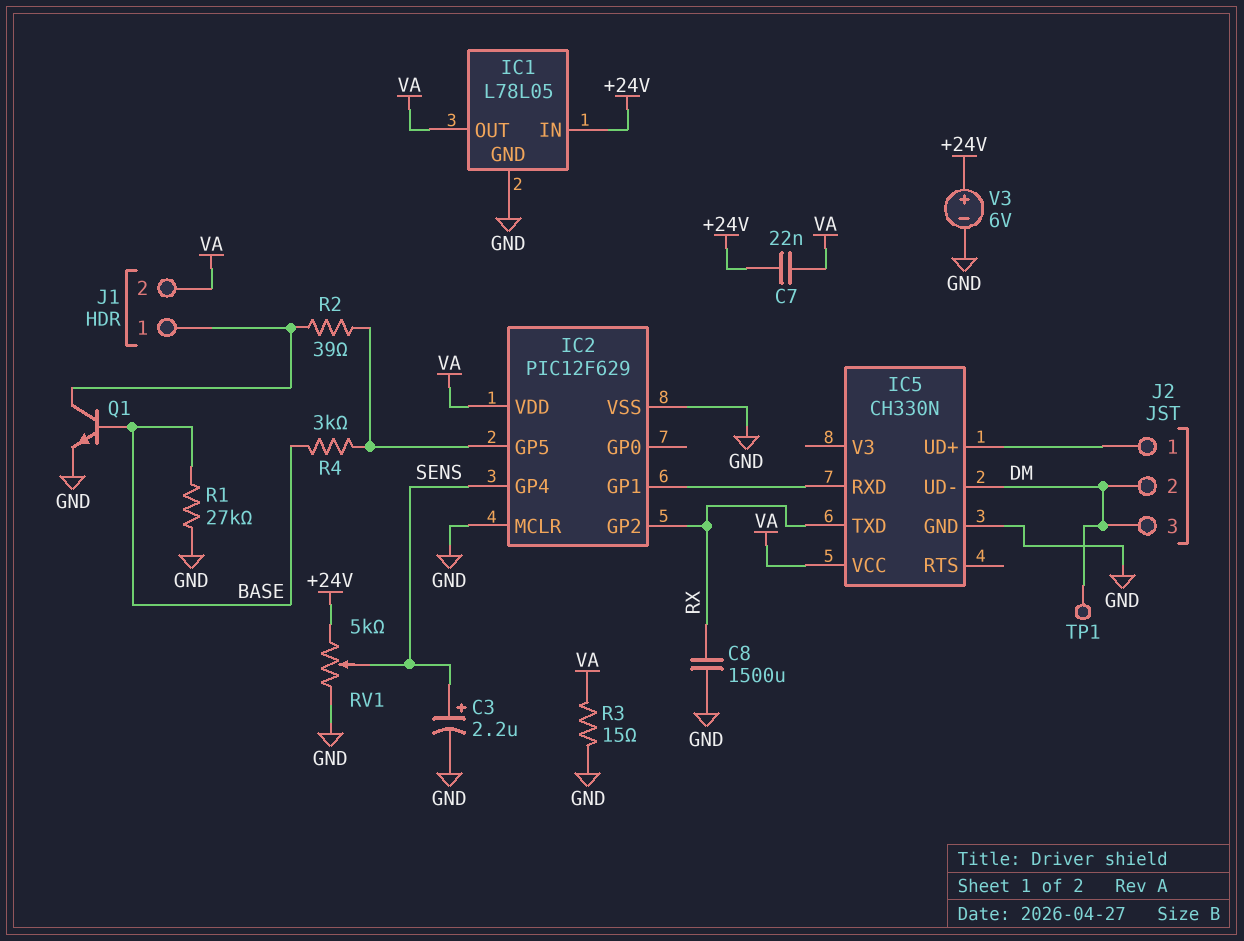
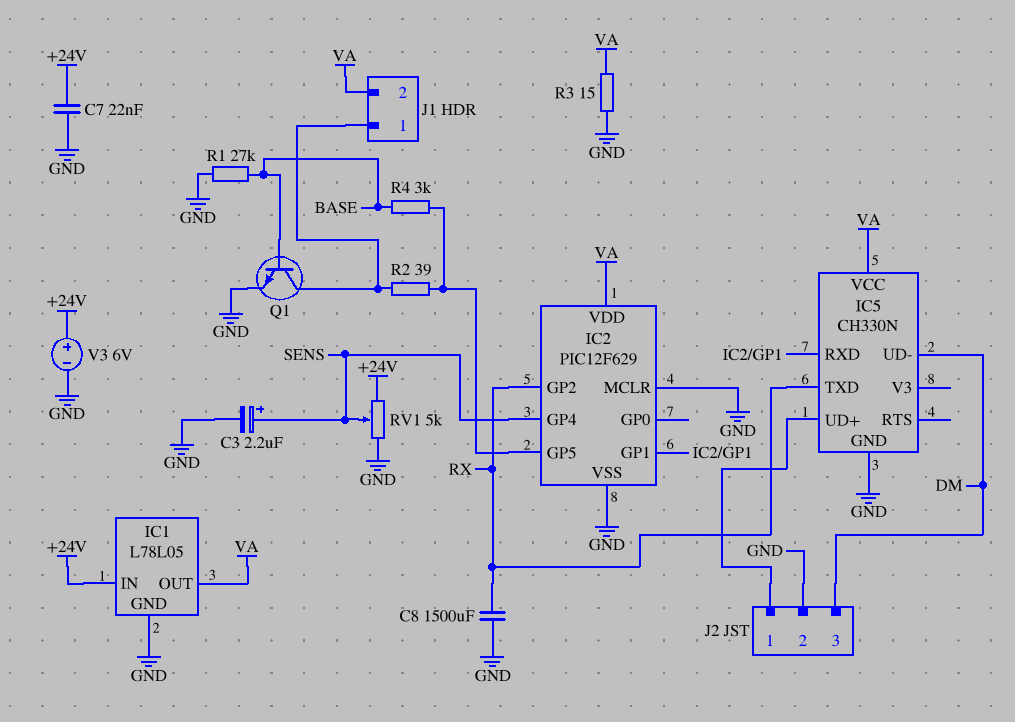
C7: 22nF (+24V, VA) -> 22nF (+24V, GND)
J2 pin 2: DM -> GND
TP1: test point (DM) -> none

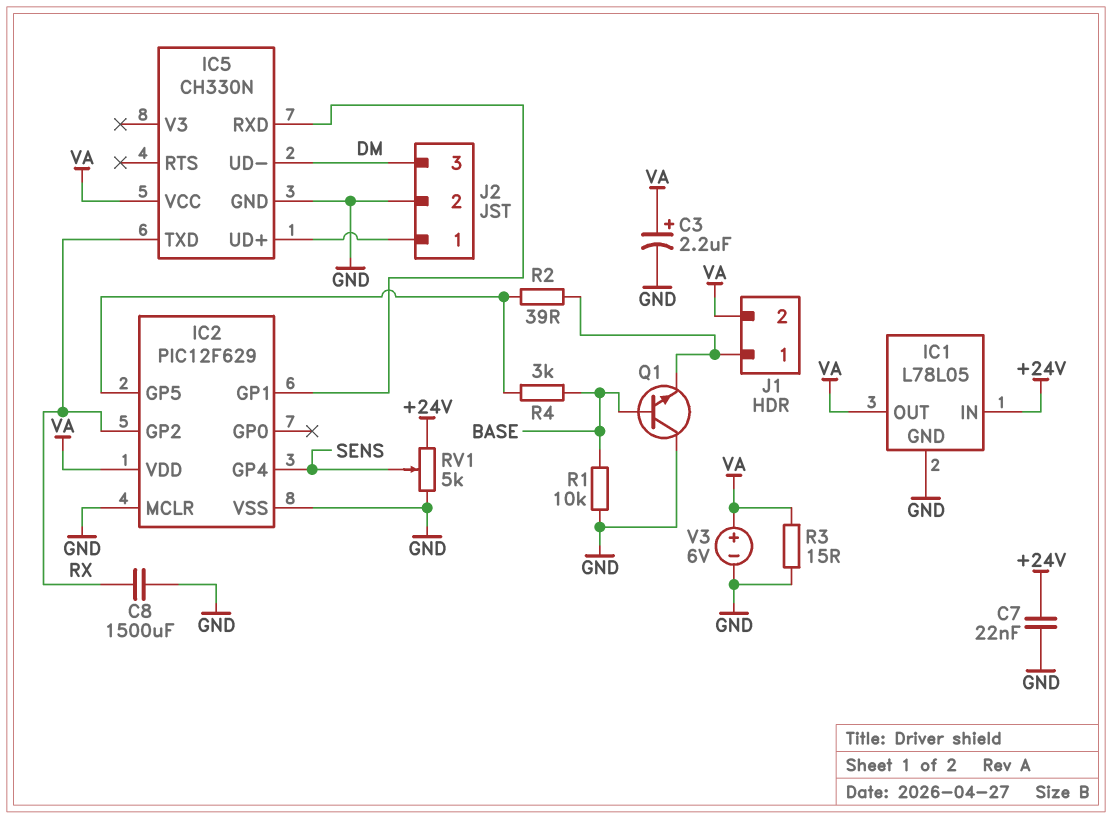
C3: 2.2uF (plus SENS, minus GND) -> 2.2uF (plus VA, minus GND)
Q1: NPN (B BASE, C J1/1, E GND) -> NPN (B BASE, C GND, E J1/1)
R1: 27k (BASE, GND) -> 10k (BASE, GND)
V3: 6V (plus +24V, minus GND) -> 6V (plus VA, minus GND)

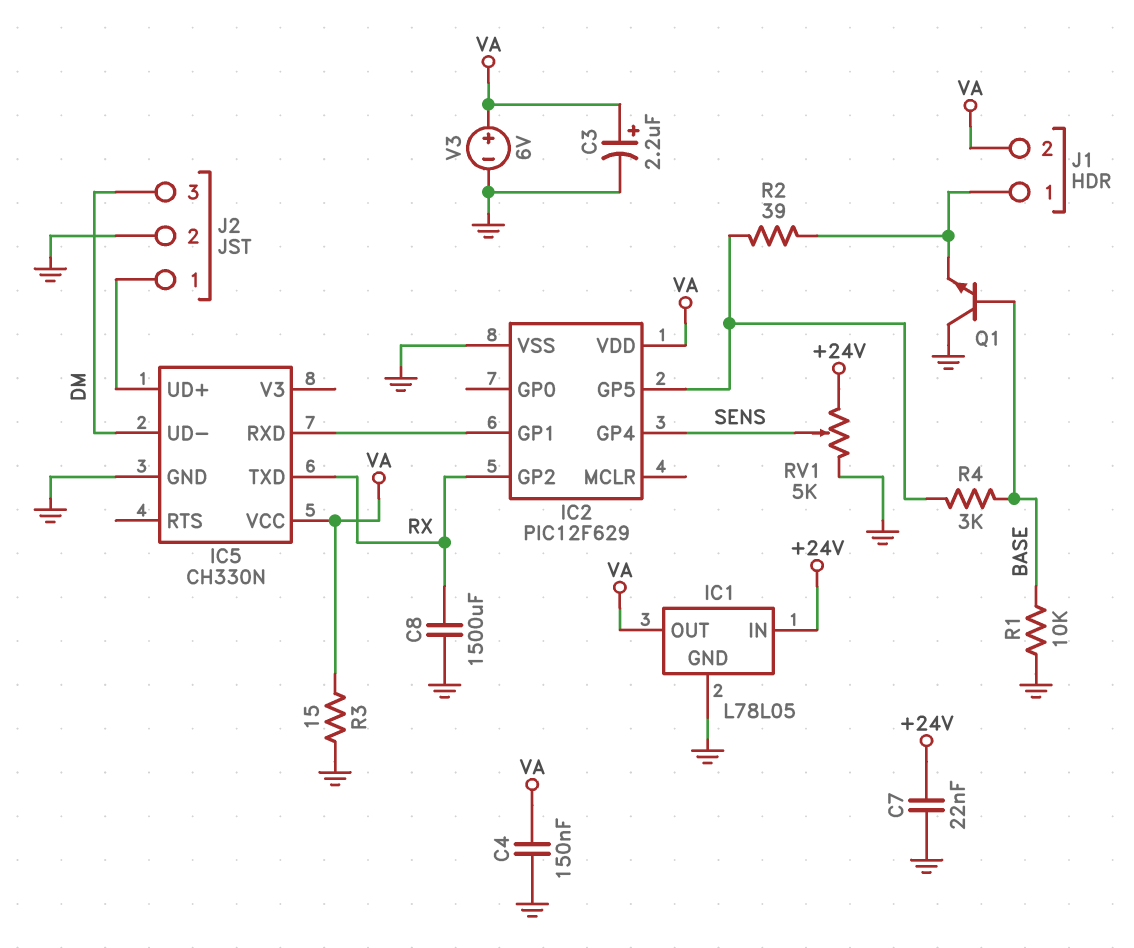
C4: none -> 150nF (GND, VA)
IC2 pin MCLR: GND -> none

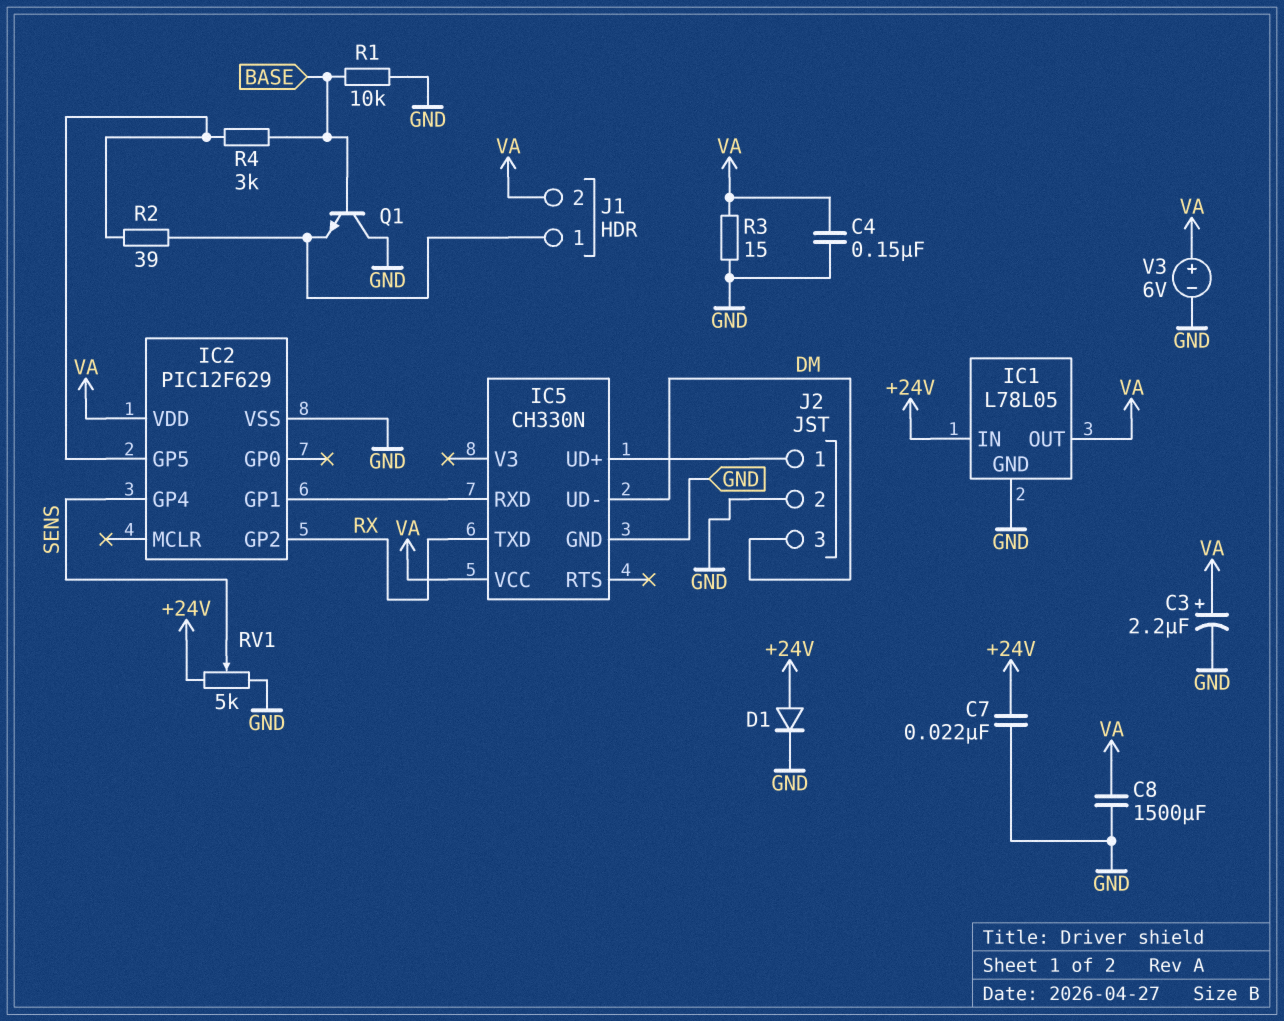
C8: 1500uF (GND, RX) -> 1500uF (GND, VA)
D1: none -> diode (A +24V, K GND)

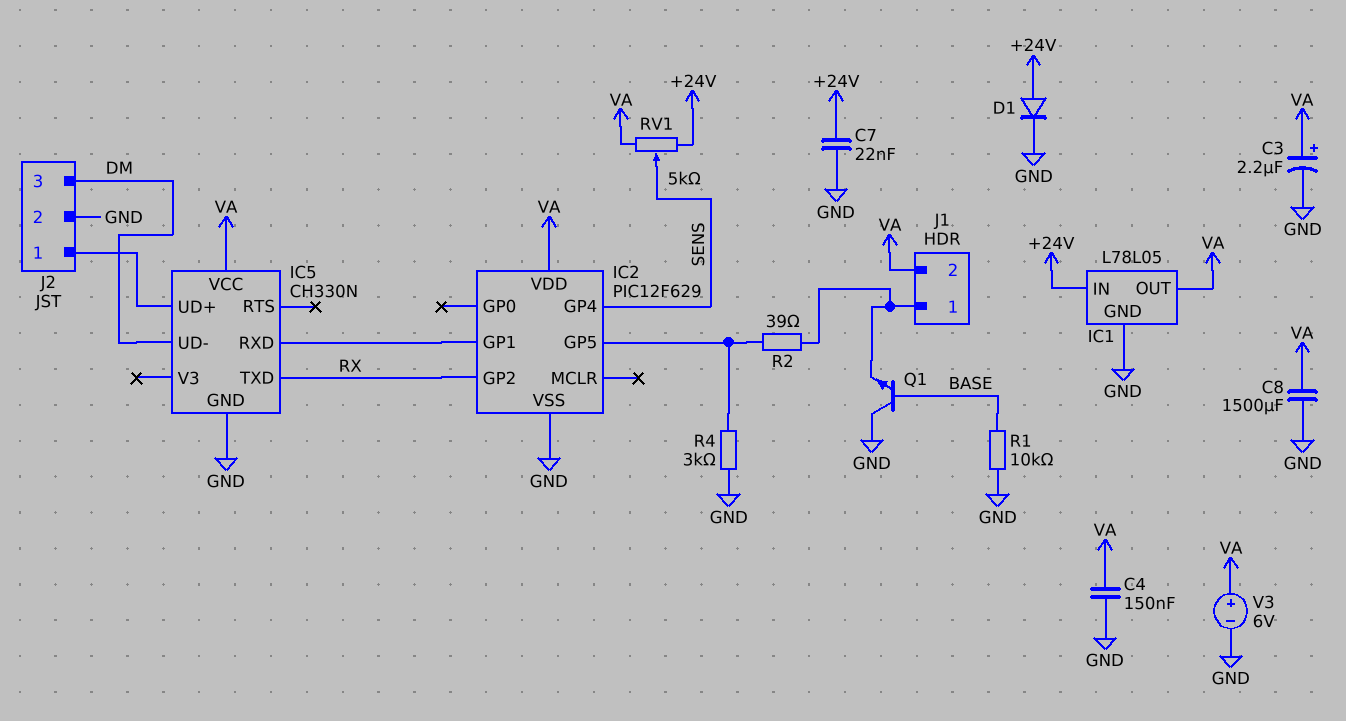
R3: 15 (GND, VA) -> none
R4: 3k (BASE, IC2/GP5) -> 3k (GND, IC2/GP5)
RV1: 5k (+24V, GND, wiper SENS) -> 5k (+24V, VA, wiper SENS)

